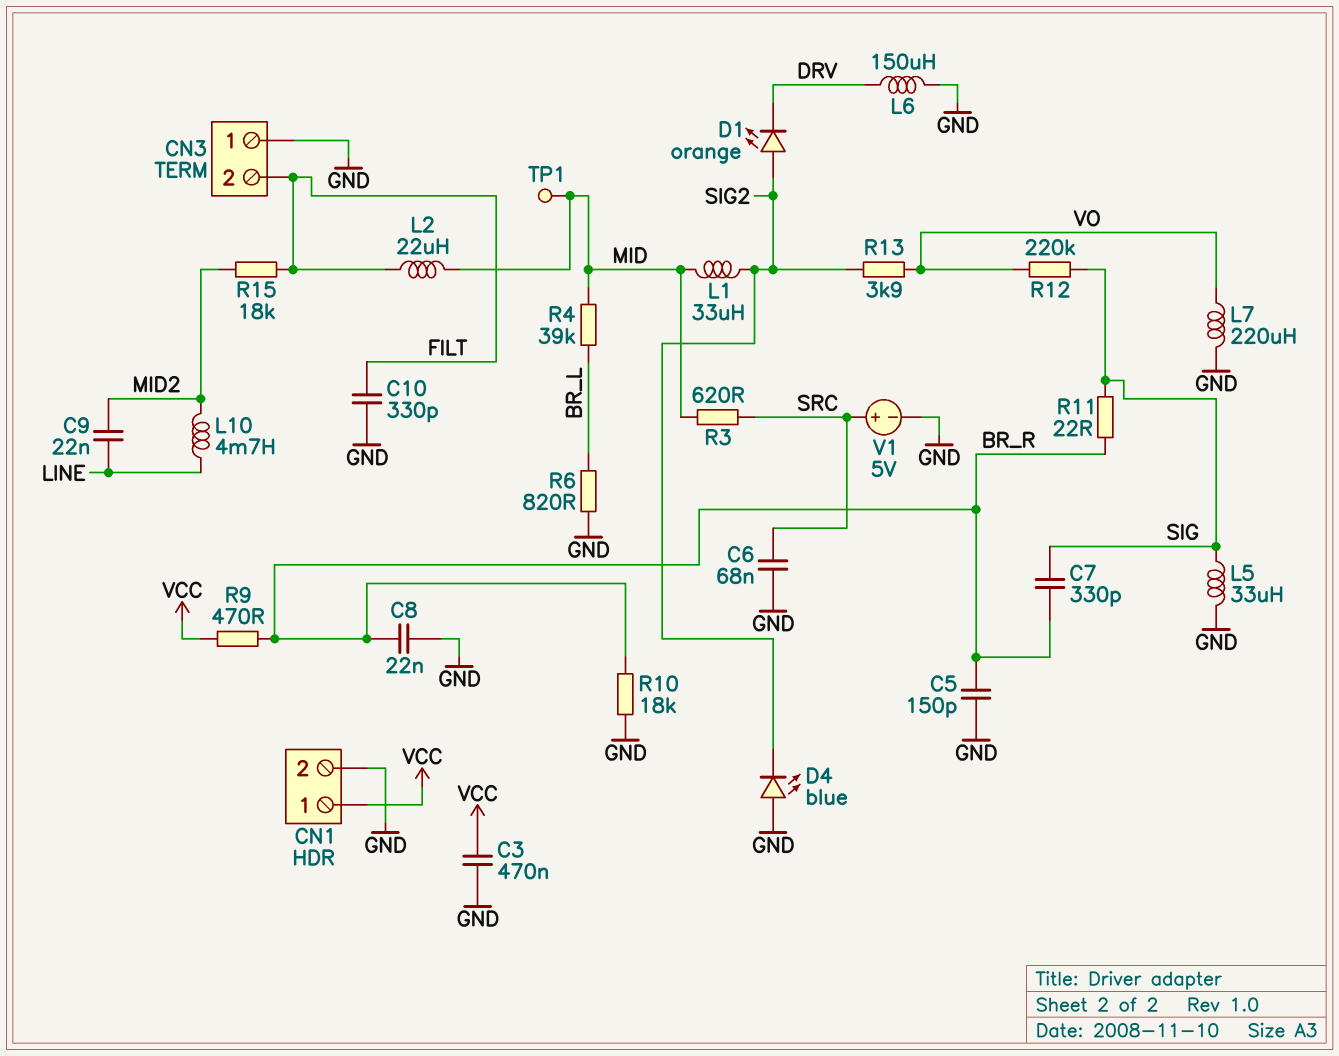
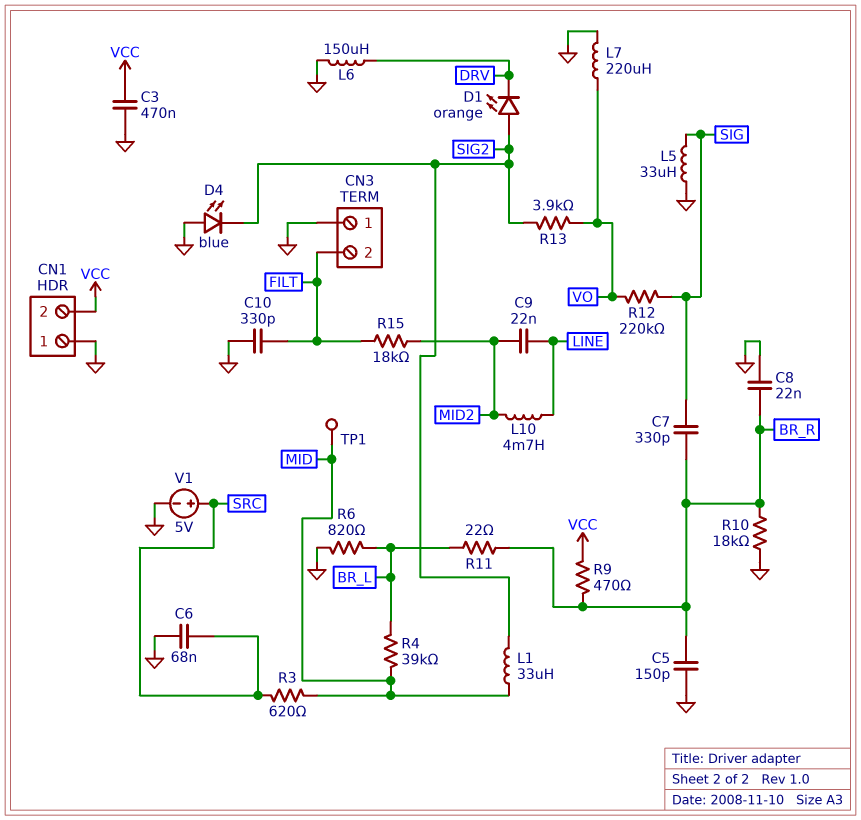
CN1 pin 1: VCC -> GND
CN1 pin 2: GND -> VCC
L2: 22uH (FILT, MID) -> none
R11: 22 (BR_R, SIG) -> 22 (BR_L, BR_R)

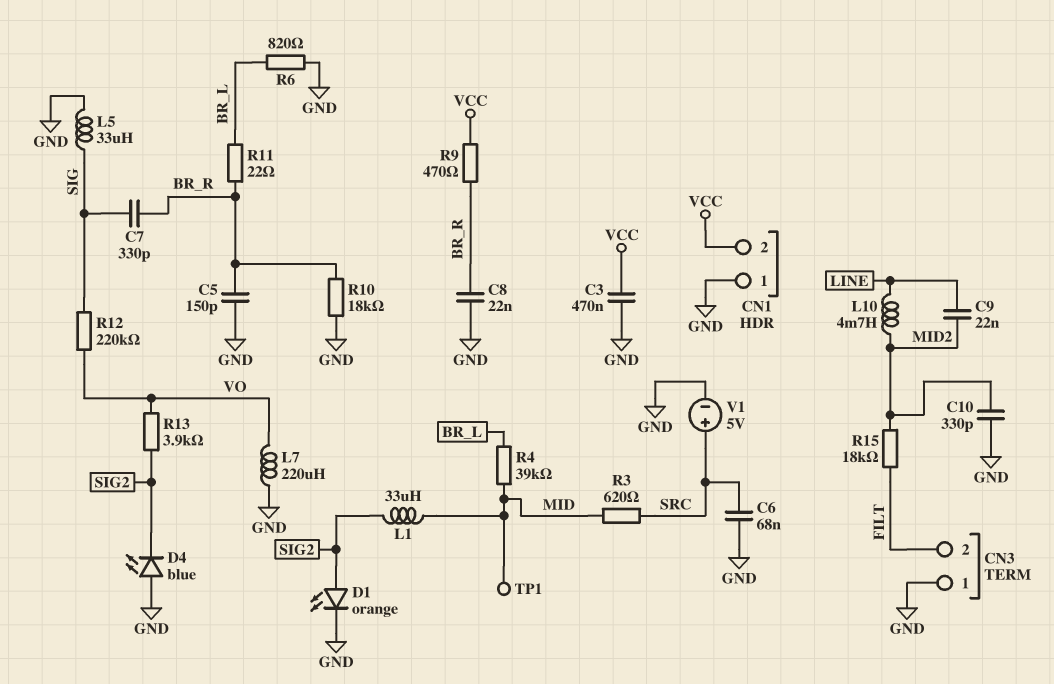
C10: 330pF (FILT, GND) -> 330pF (GND, MID2)
D1: LED orange (A SIG2, K DRV) -> LED orange (A SIG2, K GND)
L6: 150uH (DRV, GND) -> none

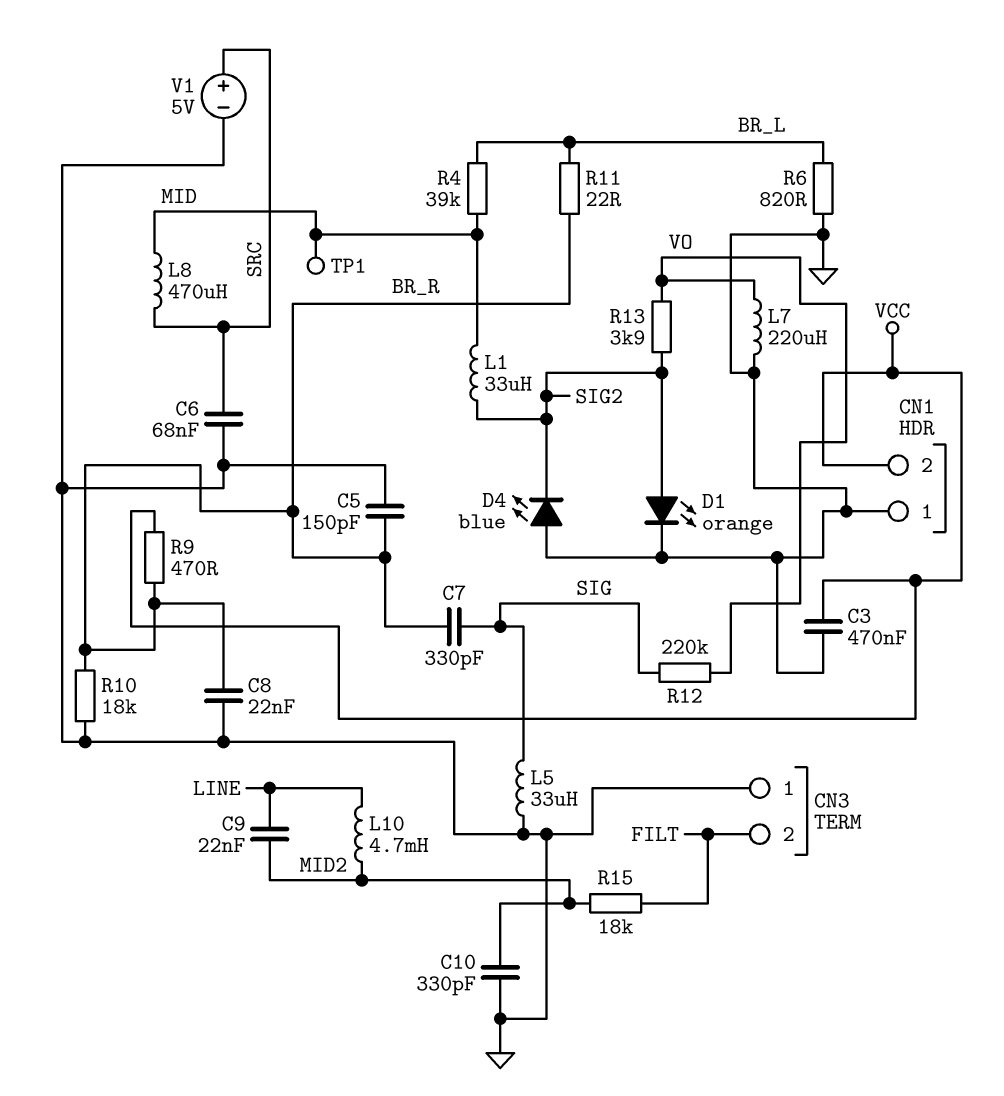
L8: none -> 470uH (MID, SRC)
R3: 620 (MID, SRC) -> none

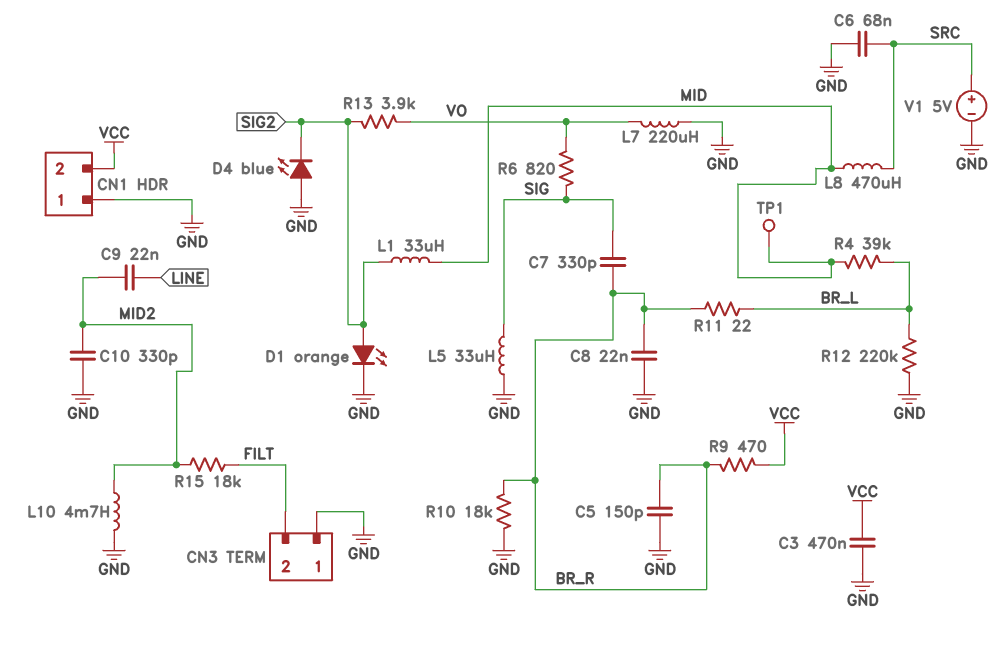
L10: 4.7mH (LINE, MID2) -> 4.7mH (GND, MID2)
R6: 820 (BR_L, GND) -> 820 (SIG, VO)
R12: 220k (SIG, VO) -> 220k (BR_L, GND)

